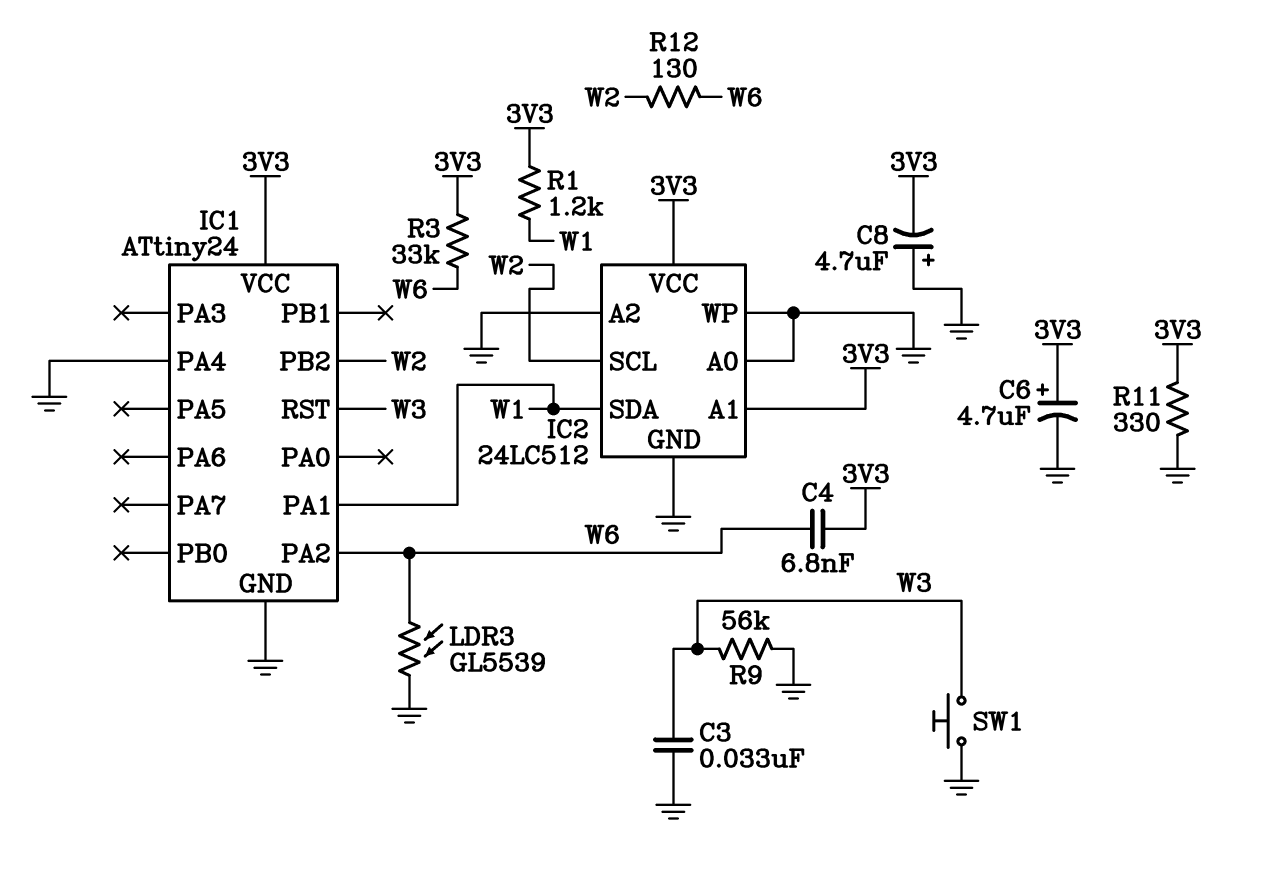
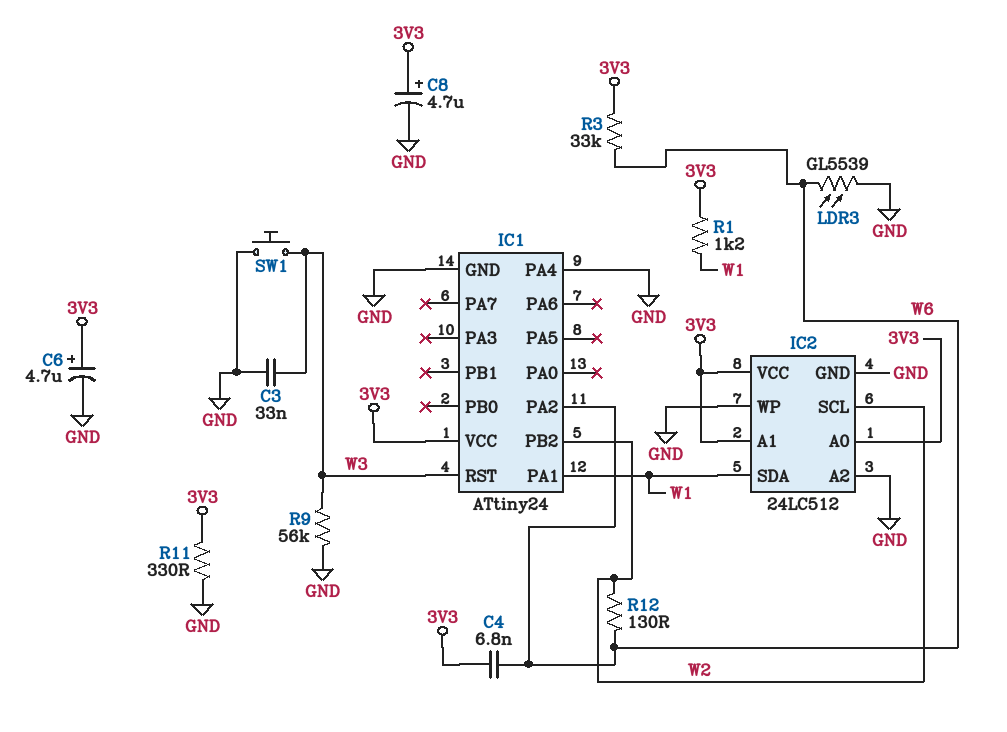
C8: 4.7uF (plus GND, minus 3V3) -> 4.7uF (plus 3V3, minus GND)
IC2 pin A0: GND -> 3V3

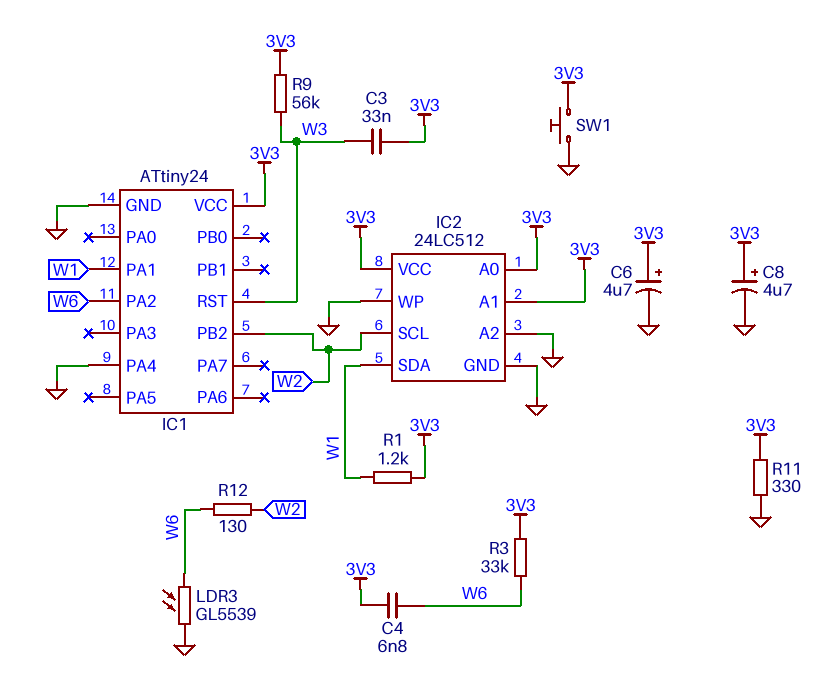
C3: 33nF (GND, W3) -> 33nF (3V3, W3)
R9: 56k (GND, W3) -> 56k (3V3, W3)
SW1: button (GND, W3) -> button (3V3, GND)

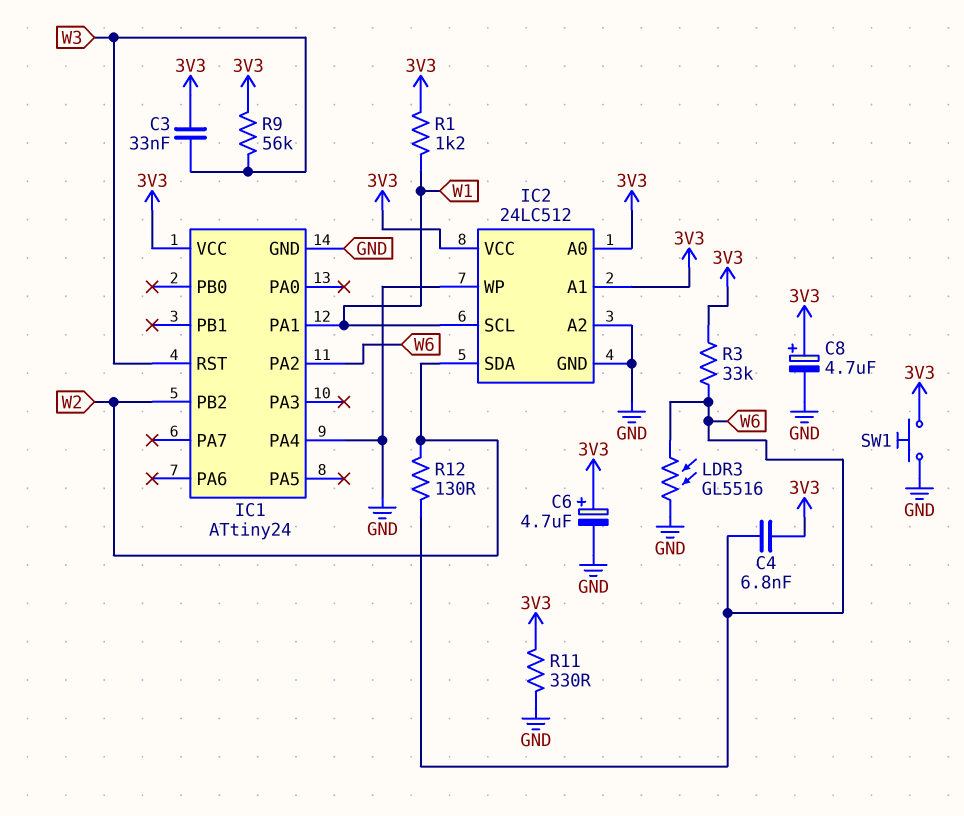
IC2 pin SCL: W2 -> W1
IC2 pin SDA: W1 -> W2
LDR3: GL5539 (GND, W6) -> GL5516 (GND, W6)

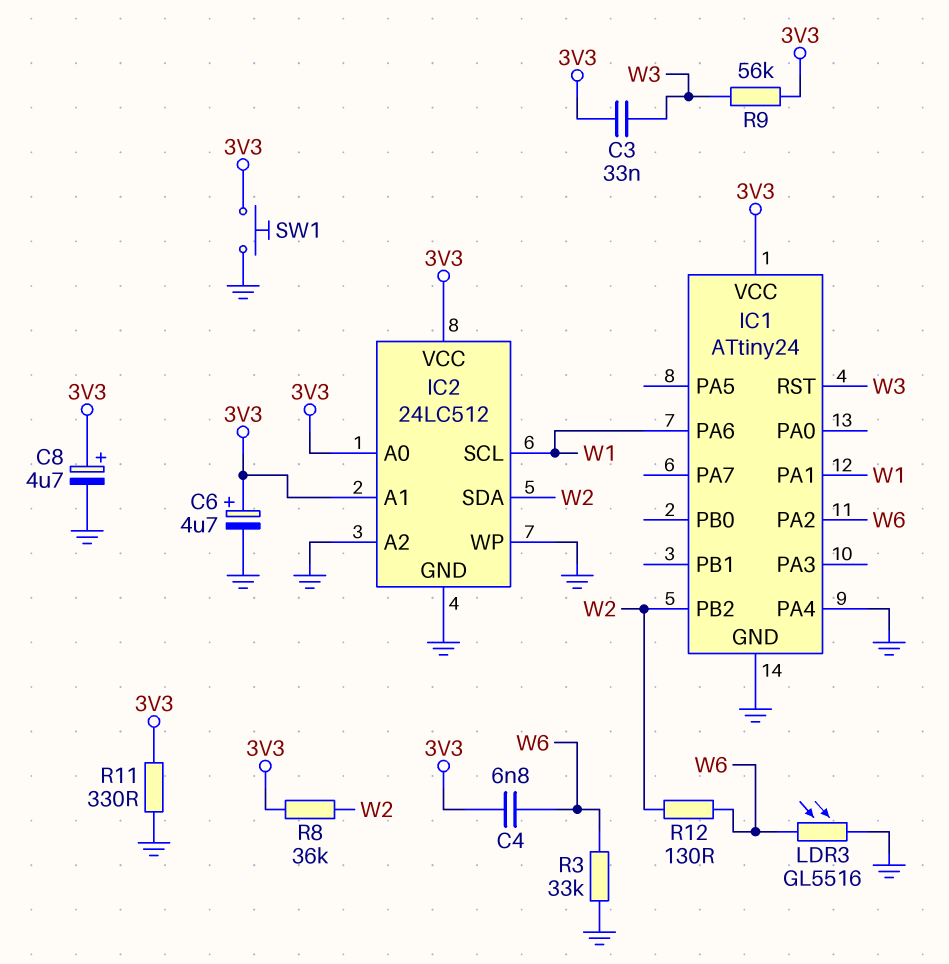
IC1 pin PA6: none -> W1
R1: 1.2k (3V3, W1) -> none
R3: 33k (3V3, W6) -> 33k (GND, W6)
R8: none -> 36k (3V3, W2)

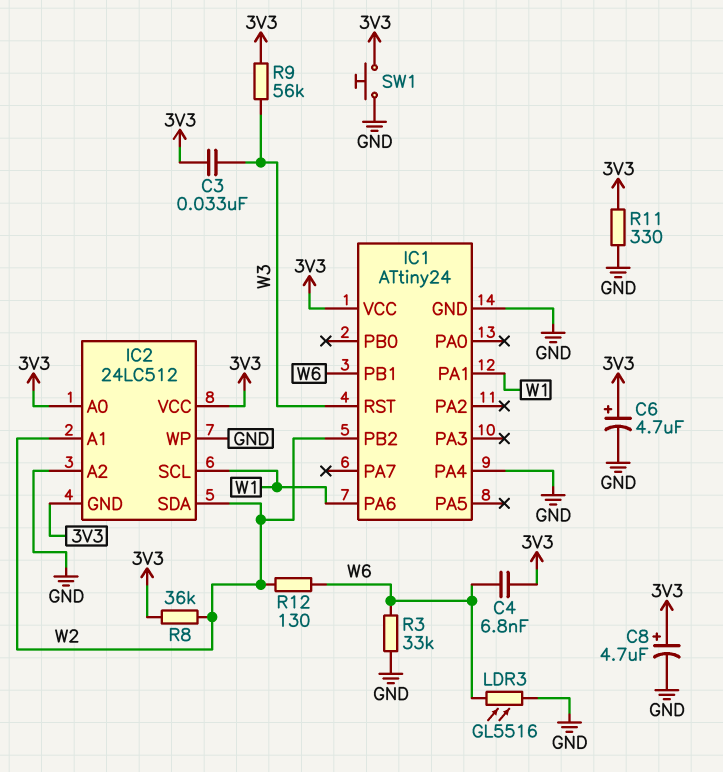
IC1 pin PA2: W6 -> none
IC1 pin PB1: none -> W6
IC2 pin A1: 3V3 -> W2
IC2 pin GND: GND -> 3V3

